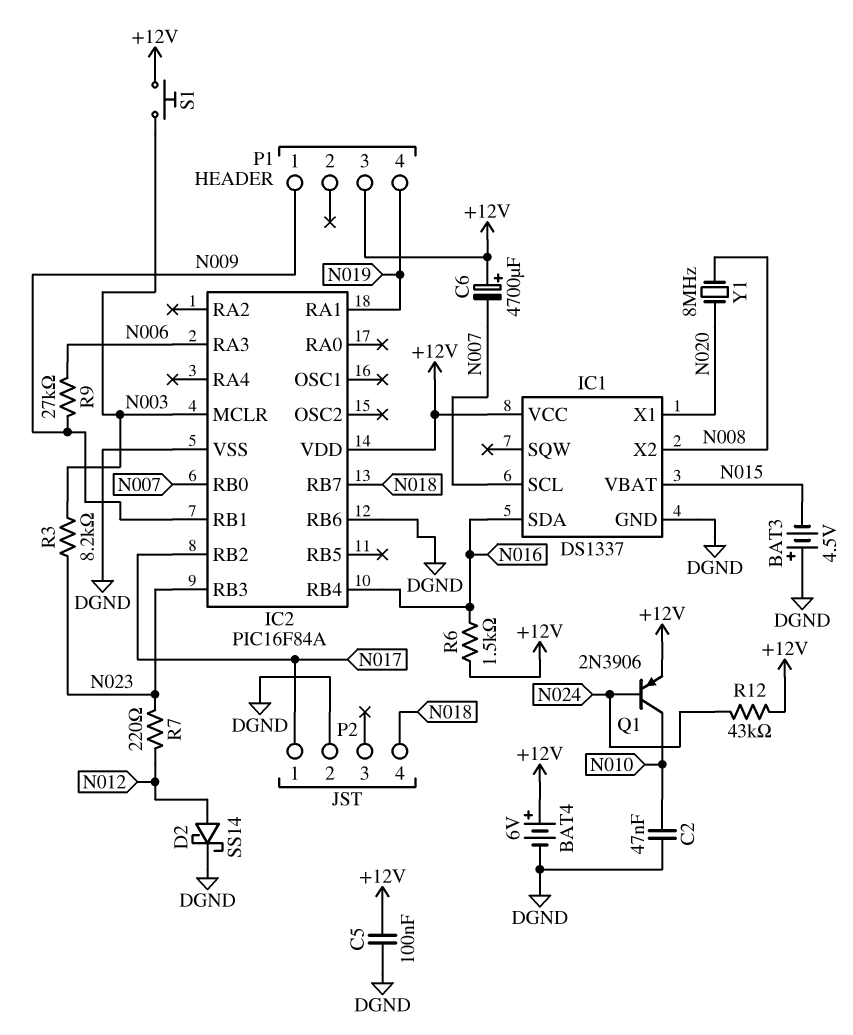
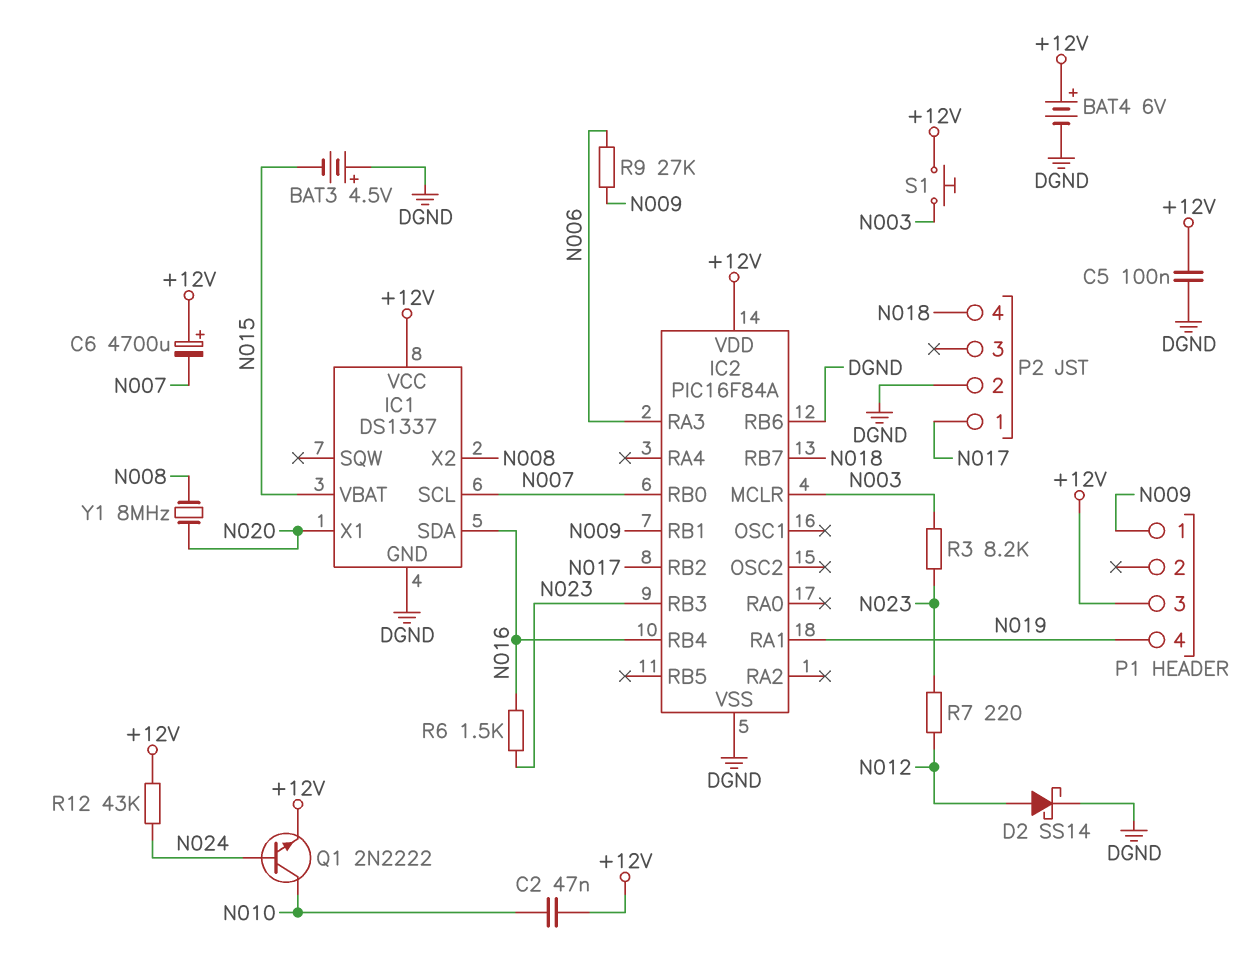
C2: 47nF (DGND, N010) -> 47nF (+12V, N010)
Q1: PNP 2N3906 (B N024, C N010, E +12V) -> NPN 2N2222 (B N024, C N010, E +12V)
R6: 1.5k (+12V, N016) -> 1.5k (N016, N023)

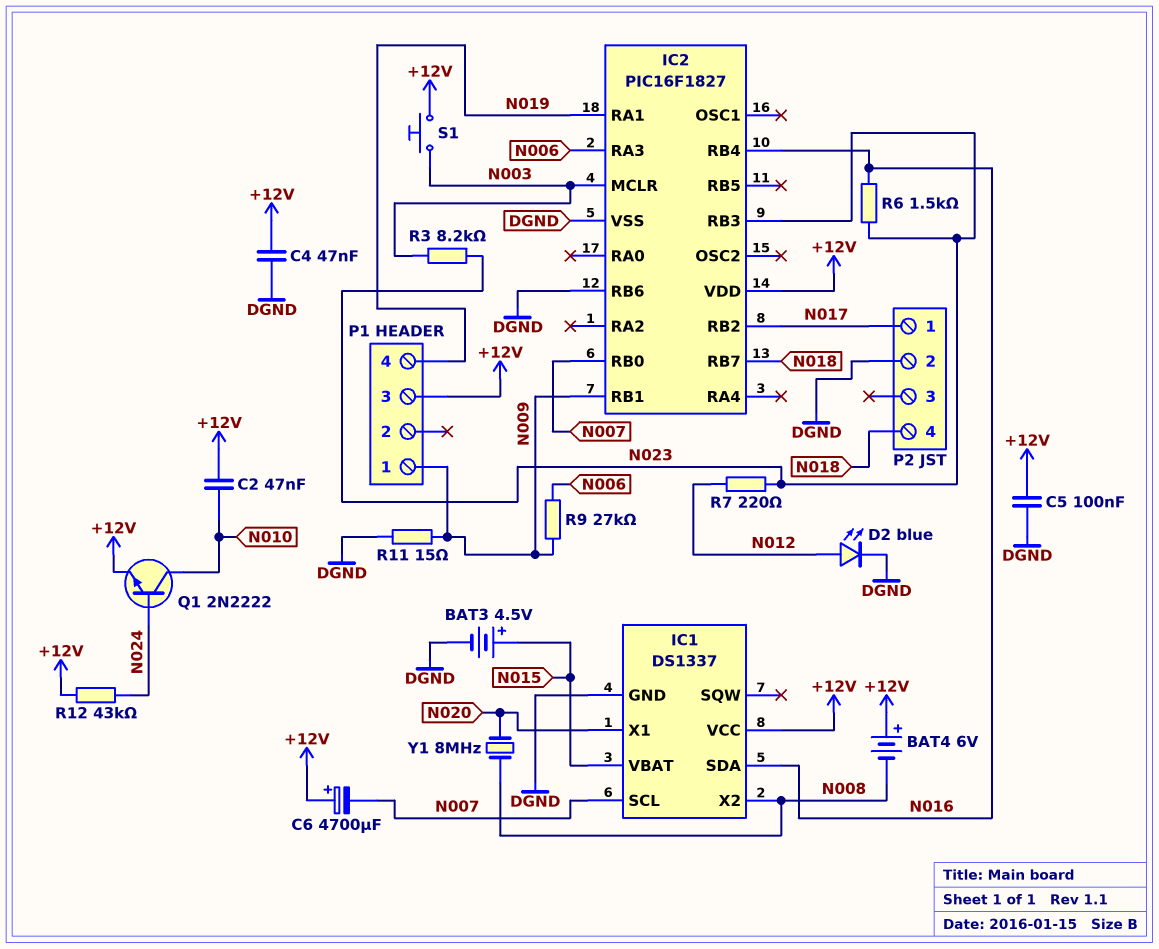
BAT3: 4.5V (plus DGND, minus N015) -> 4.5V (plus N015, minus DGND)
BAT4: 6V (plus +12V, minus DGND) -> 6V (plus +12V, minus N008)
C4: none -> 47nF (+12V, DGND)
D2: schottky SS14 (A N012, K DGND) -> LED blue (A N012, K DGND)
IC2: PIC16F84A -> PIC16F1827
R11: none -> 15 (DGND, N009)

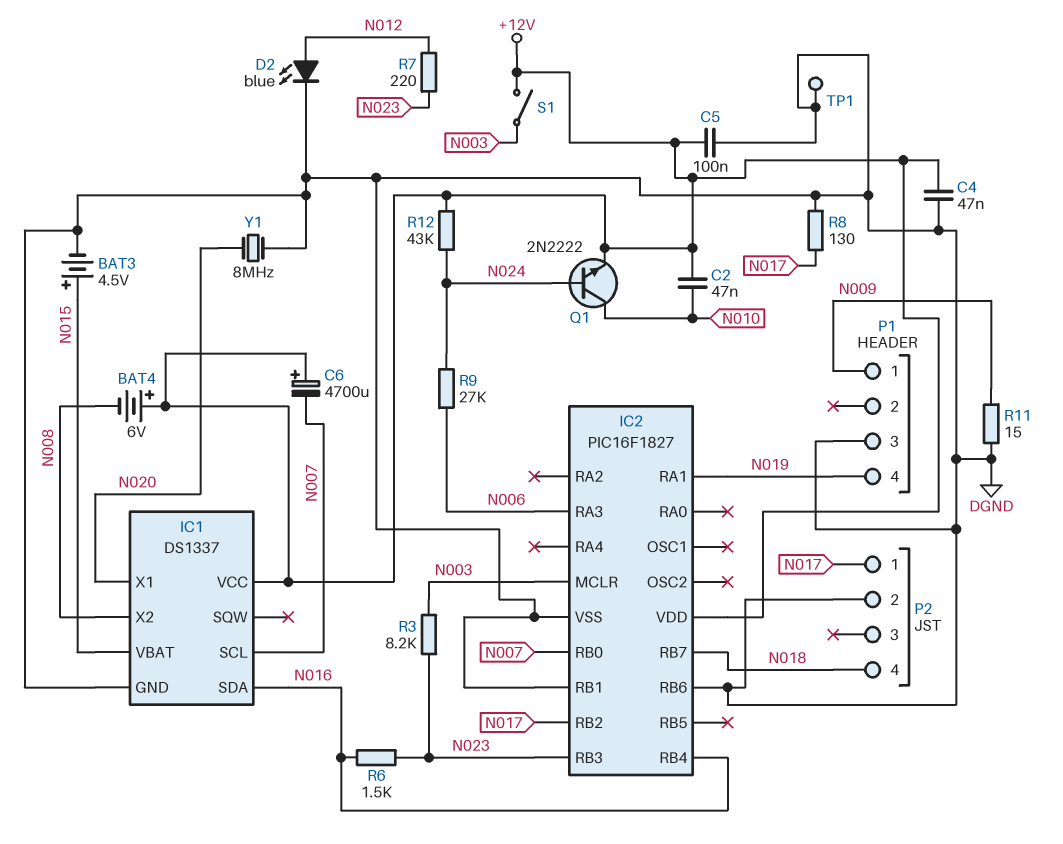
IC2 pin RB1: N009 -> DGND
P1 pin 3: +12V -> DGND
R8: none -> 130 (DGND, N017)
R9: 27k (N006, N009) -> 27k (N006, N024)
S1: button (+12V, N003) -> switch (+12V, N003)
TP1: none -> test point (DGND)
Y1: 8MHz (N008, N020) -> 8MHz (DGND, N020)

